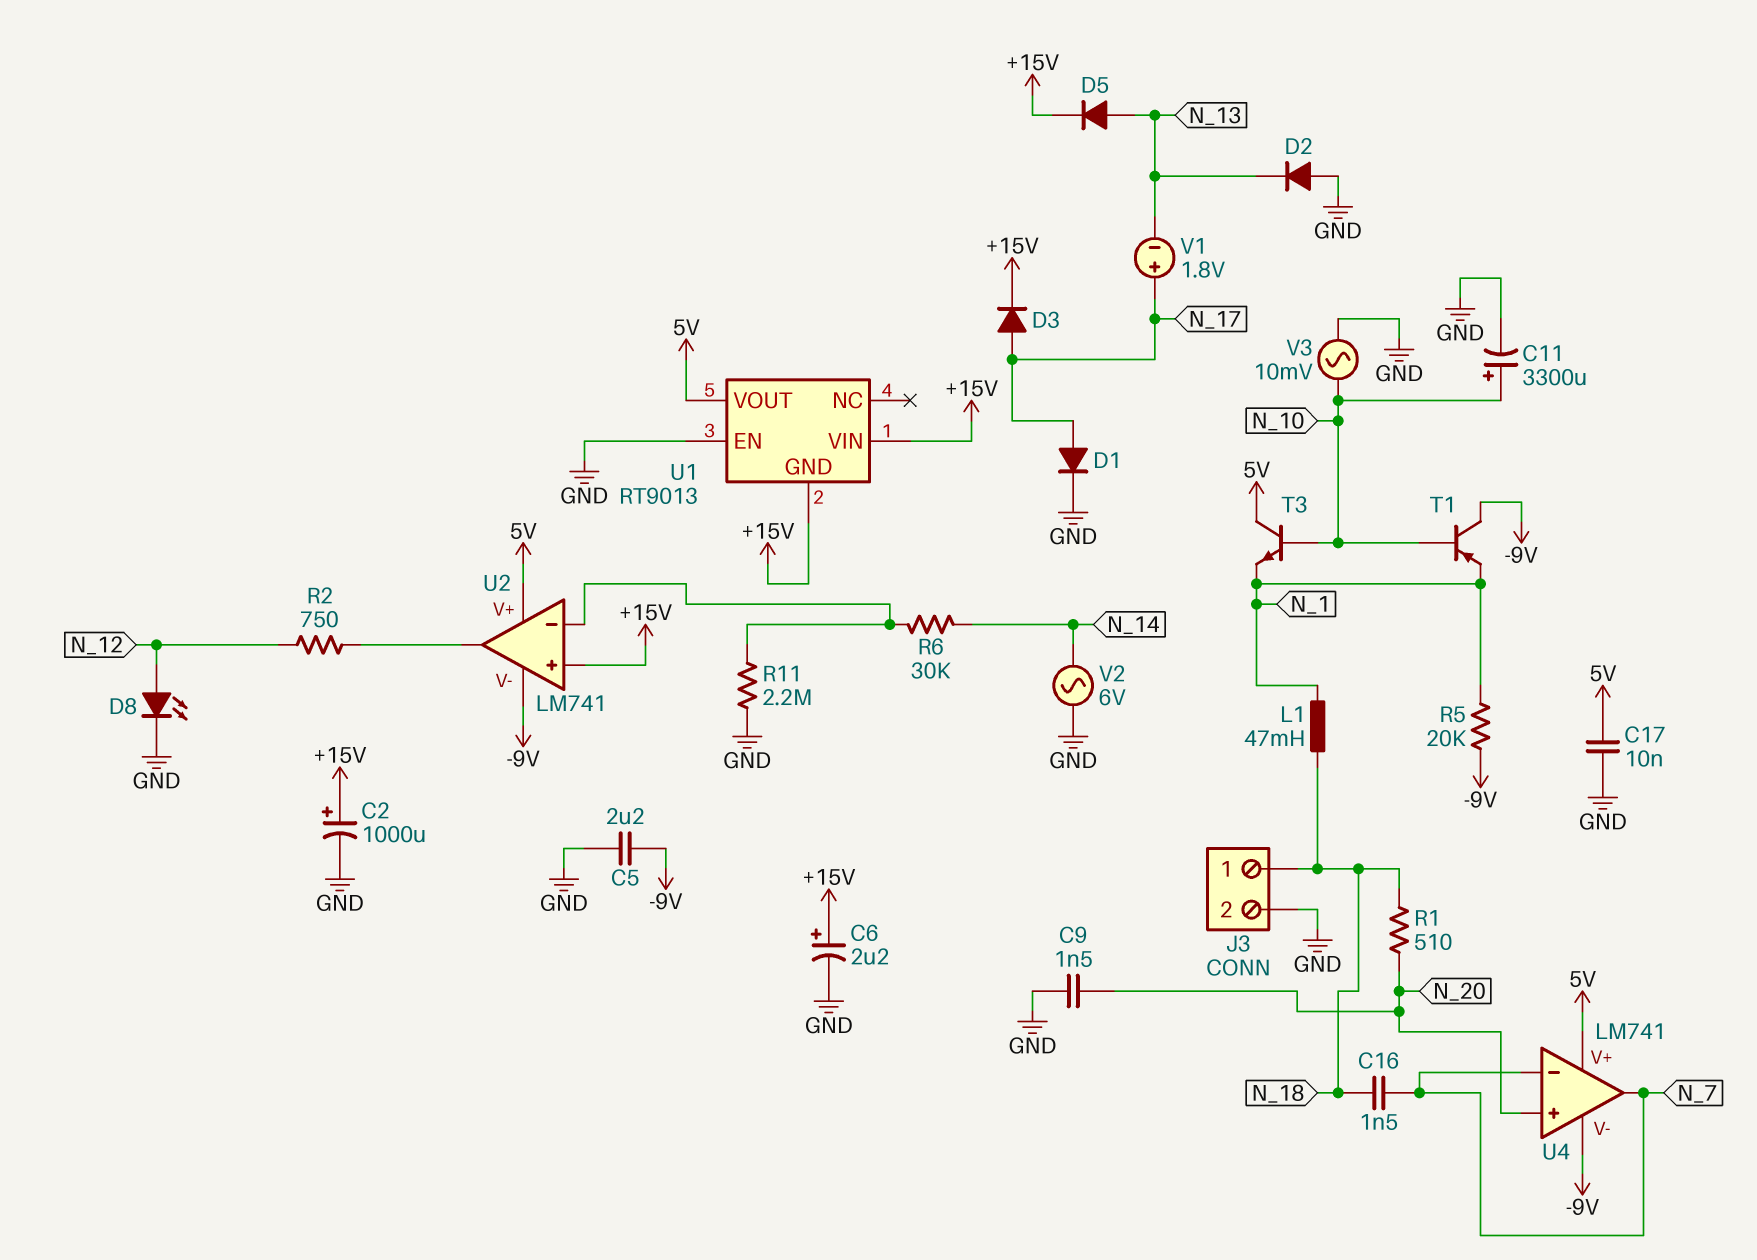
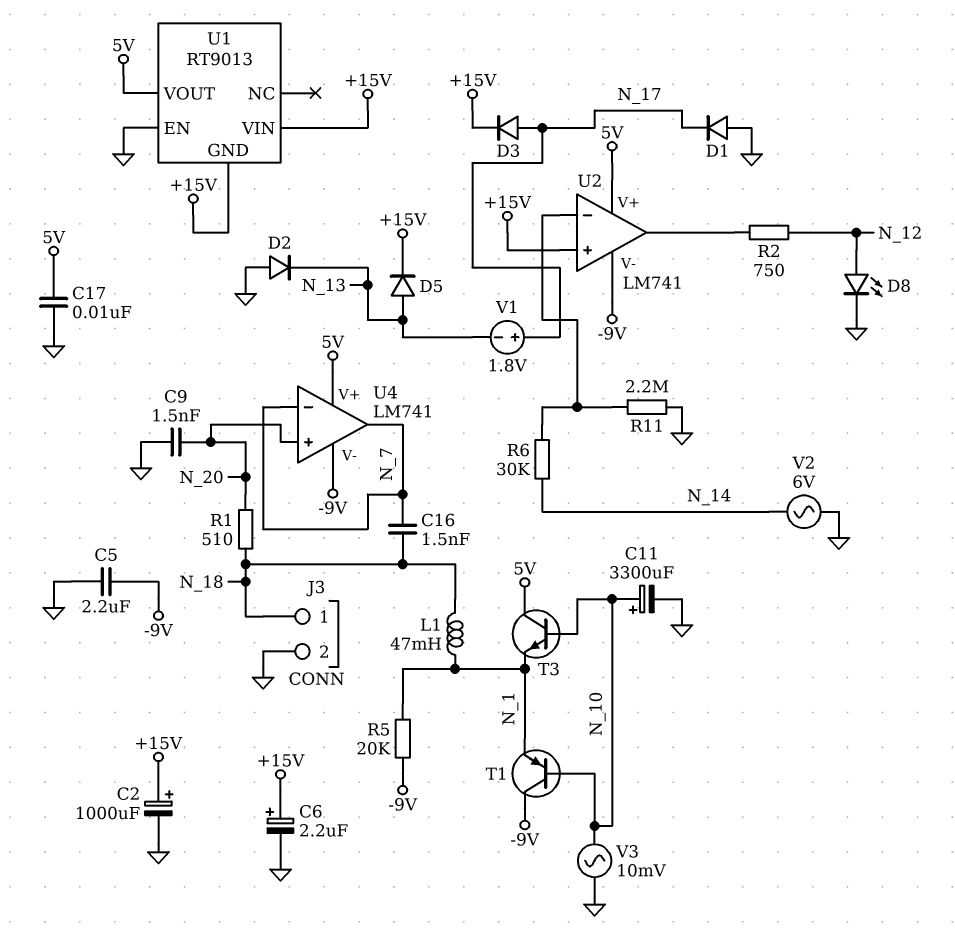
D1: diode (A N_17, K GND) -> diode (A GND, K N_17)

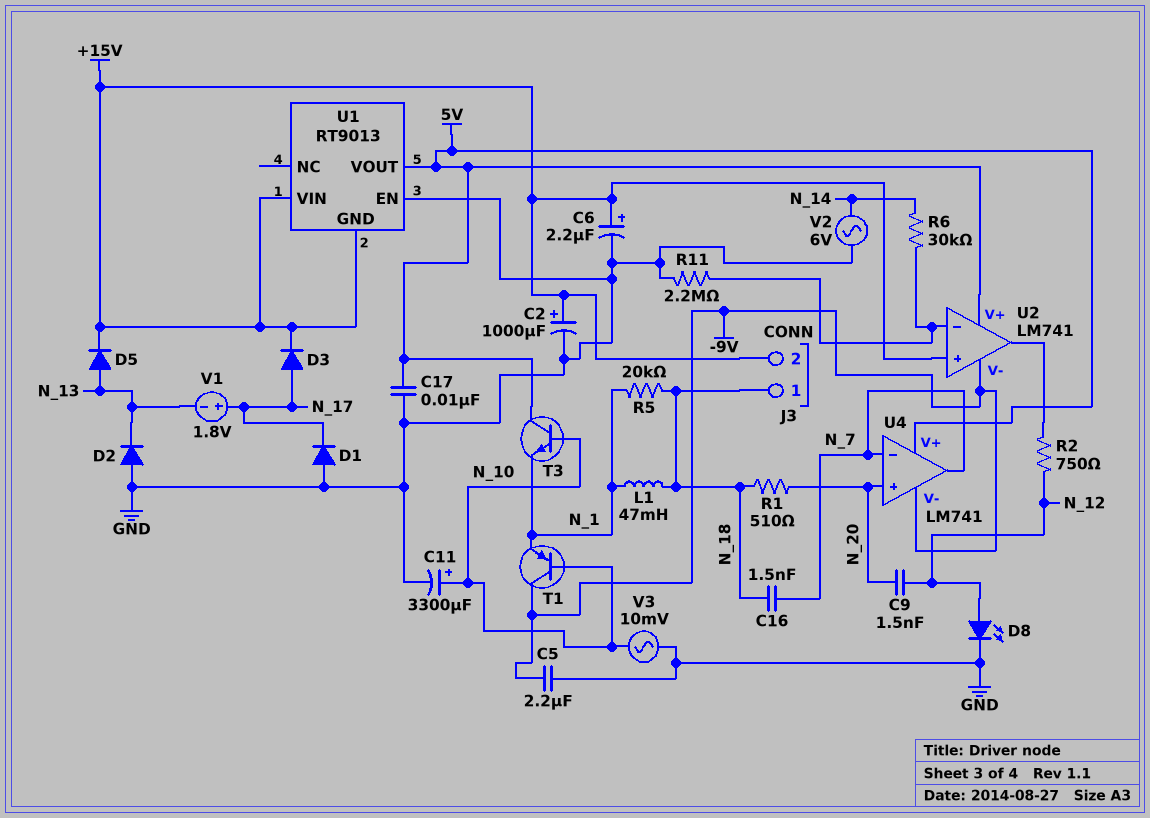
C9: 1.5nF (GND, N_20) -> 1.5nF (N_12, N_20)
J3 pin 2: GND -> +15V
R5: 20k (-9V, N_1) -> 20k (N_1, N_18)

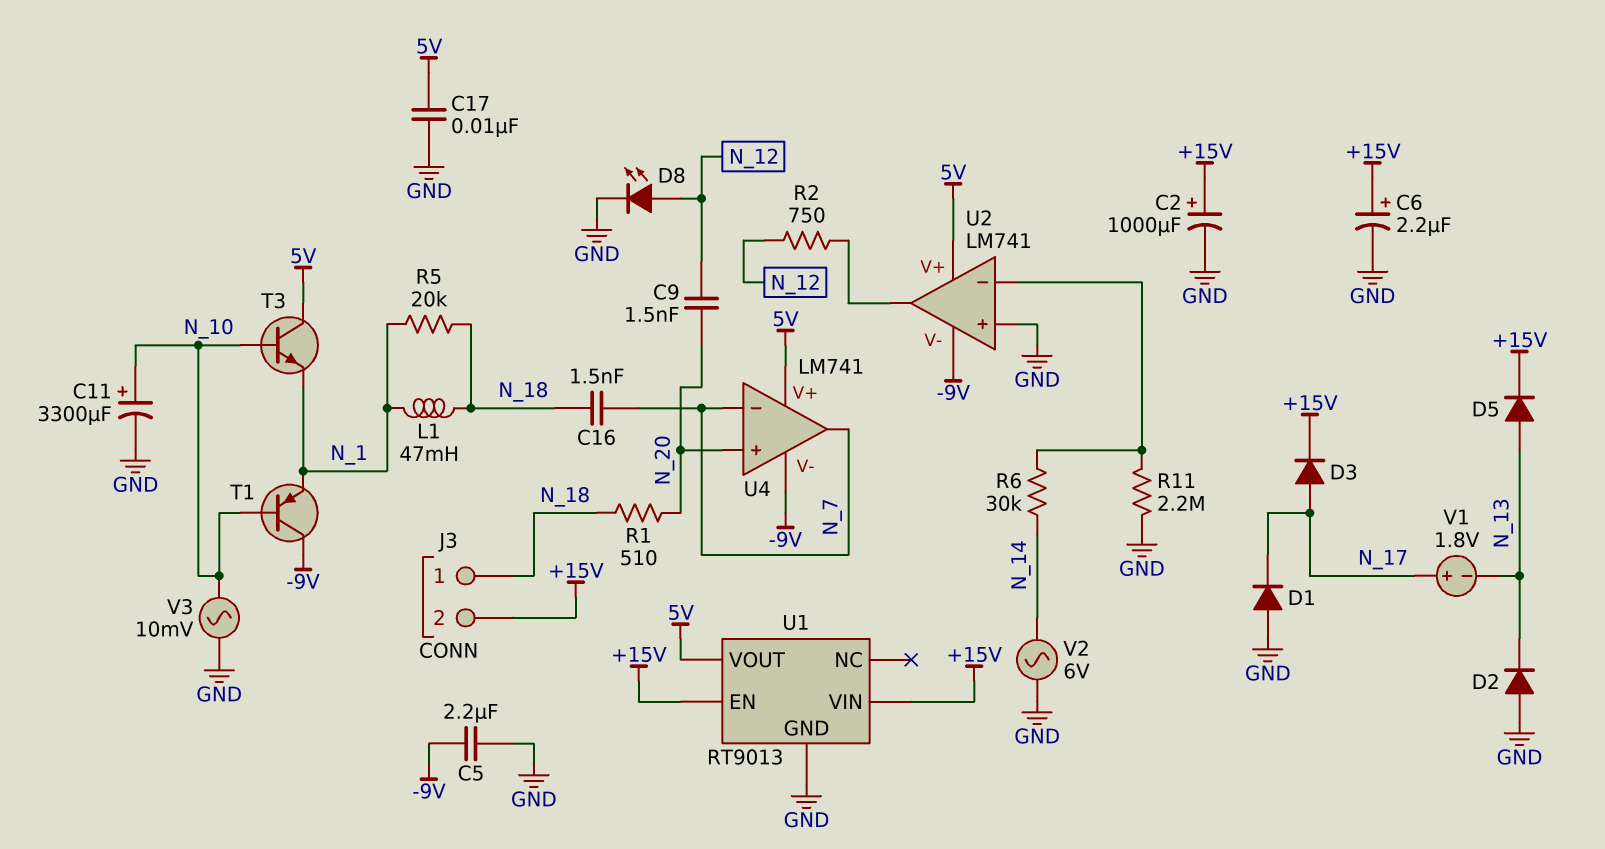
U1 pin EN: GND -> +15V
U1 pin GND: +15V -> GND
U2 pin in+: +15V -> GND

